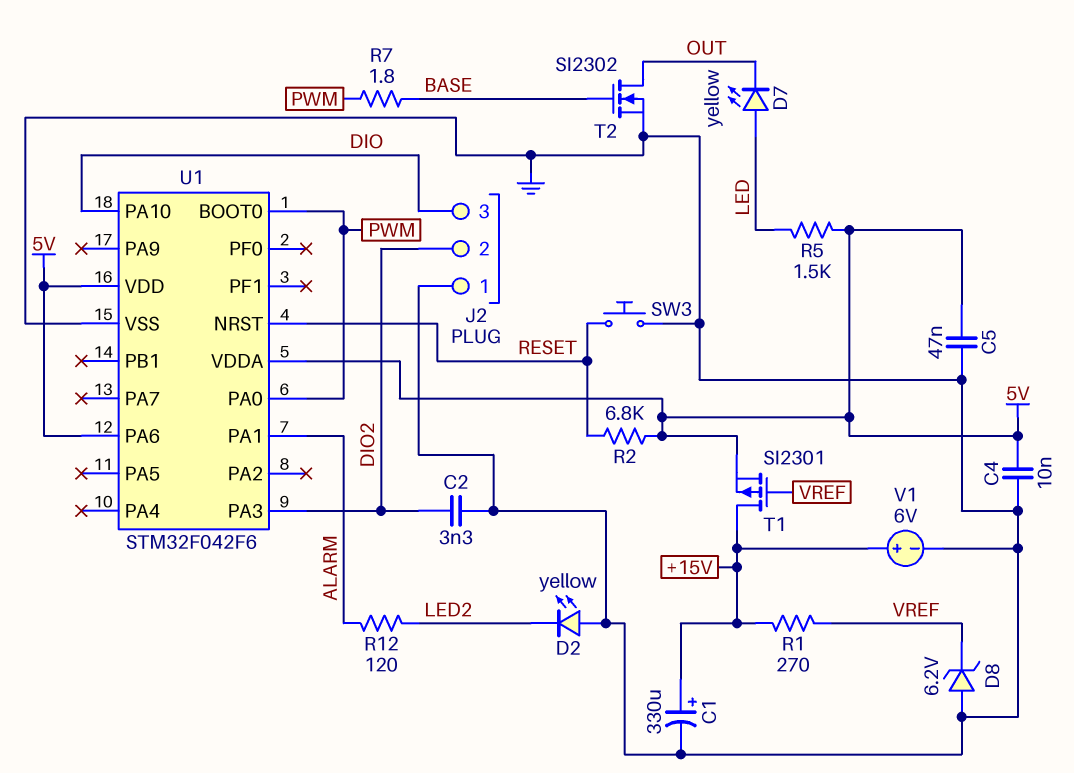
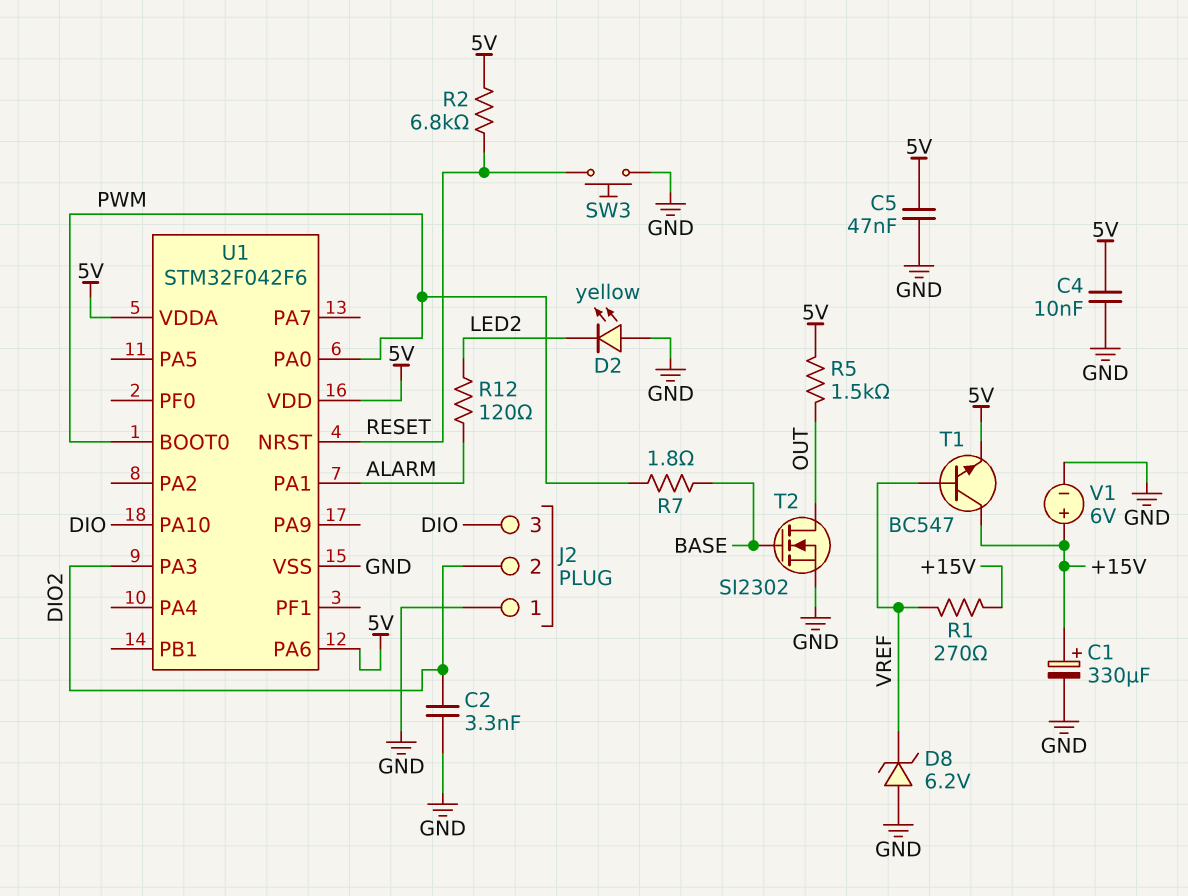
D7: LED yellow (A LED, K OUT) -> none
R5: 1.5k (5V, LED) -> 1.5k (5V, OUT)
T1: PMOS SI2301 (G VREF, D +15V, S 5V) -> NPN BC547 (B VREF, C +15V, E 5V)

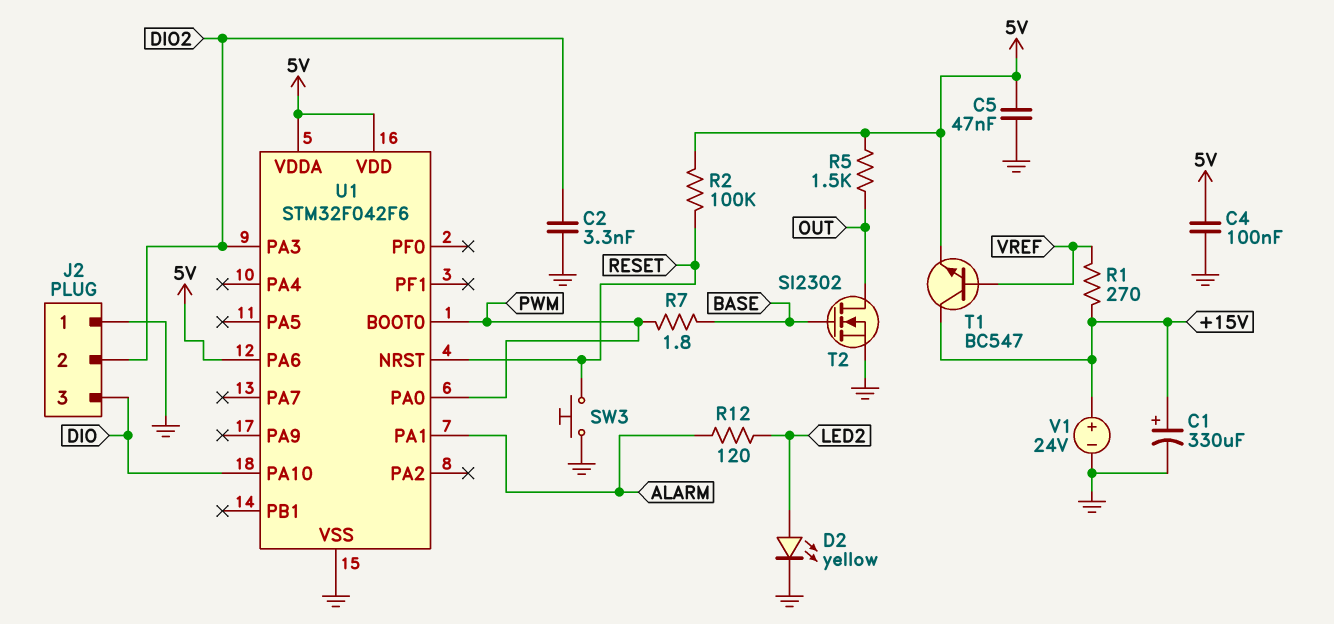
C4: 10nF (5V, GND) -> 100nF (5V, GND)
D2: LED yellow (A GND, K LED2) -> LED yellow (A LED2, K GND)
D8: zener 6.2V (A GND, K VREF) -> none
R2: 6.8k (5V, RESET) -> 100k (5V, RESET)
V1: 6V (plus +15V, minus GND) -> 24V (plus +15V, minus GND)

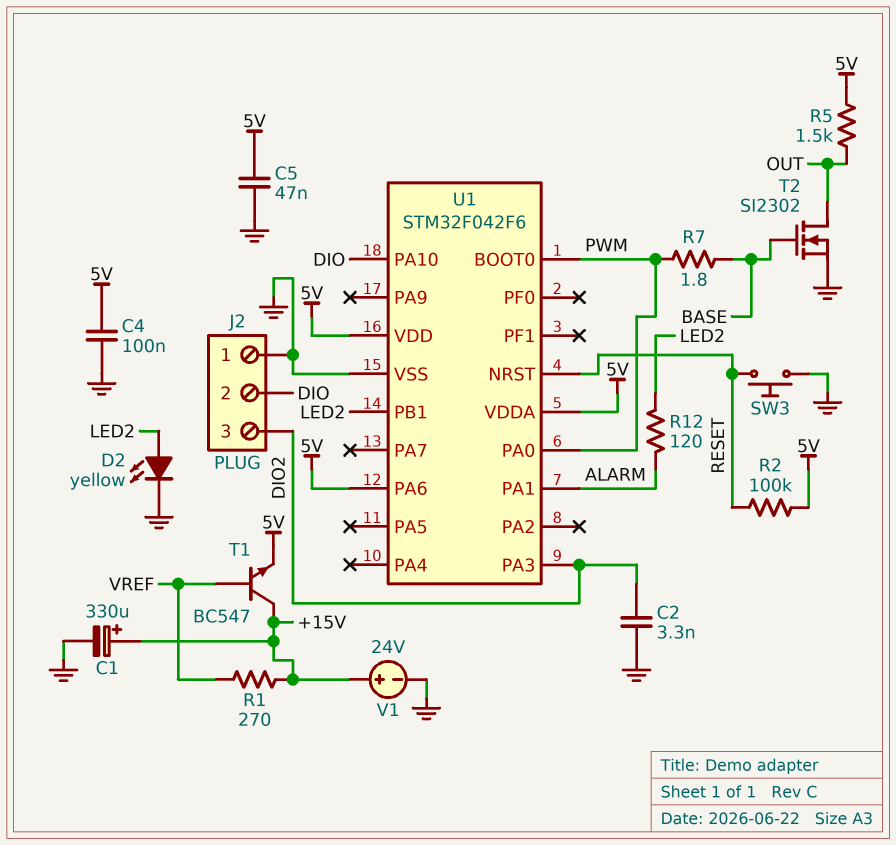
J2 pin 2: DIO2 -> DIO
J2 pin 3: DIO -> DIO2
U1 pin PB1: none -> LED2

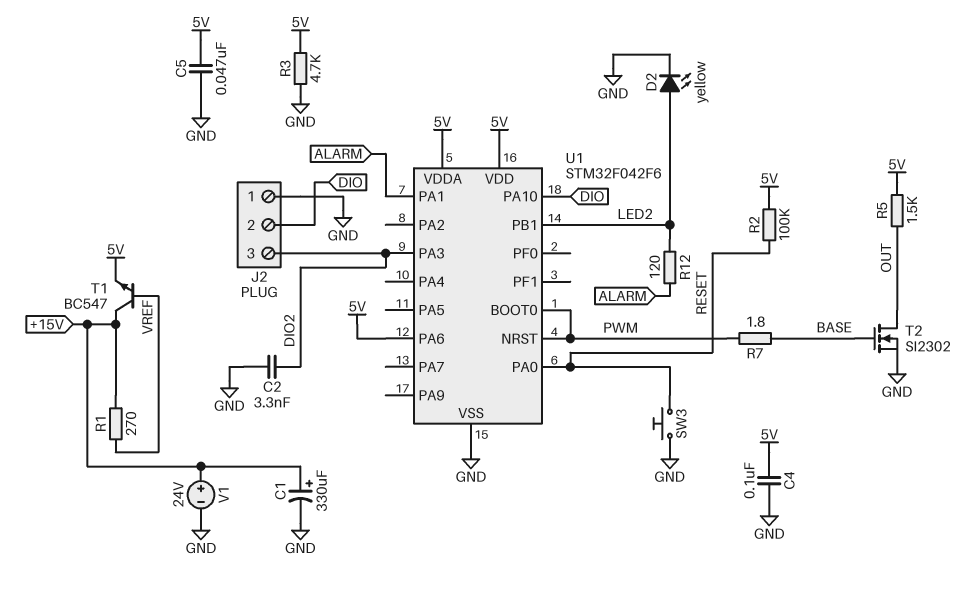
R3: none -> 4.7k (5V, GND)
U1 pin NRST: RESET -> PWM
U1 pin PA0: PWM -> RESET

